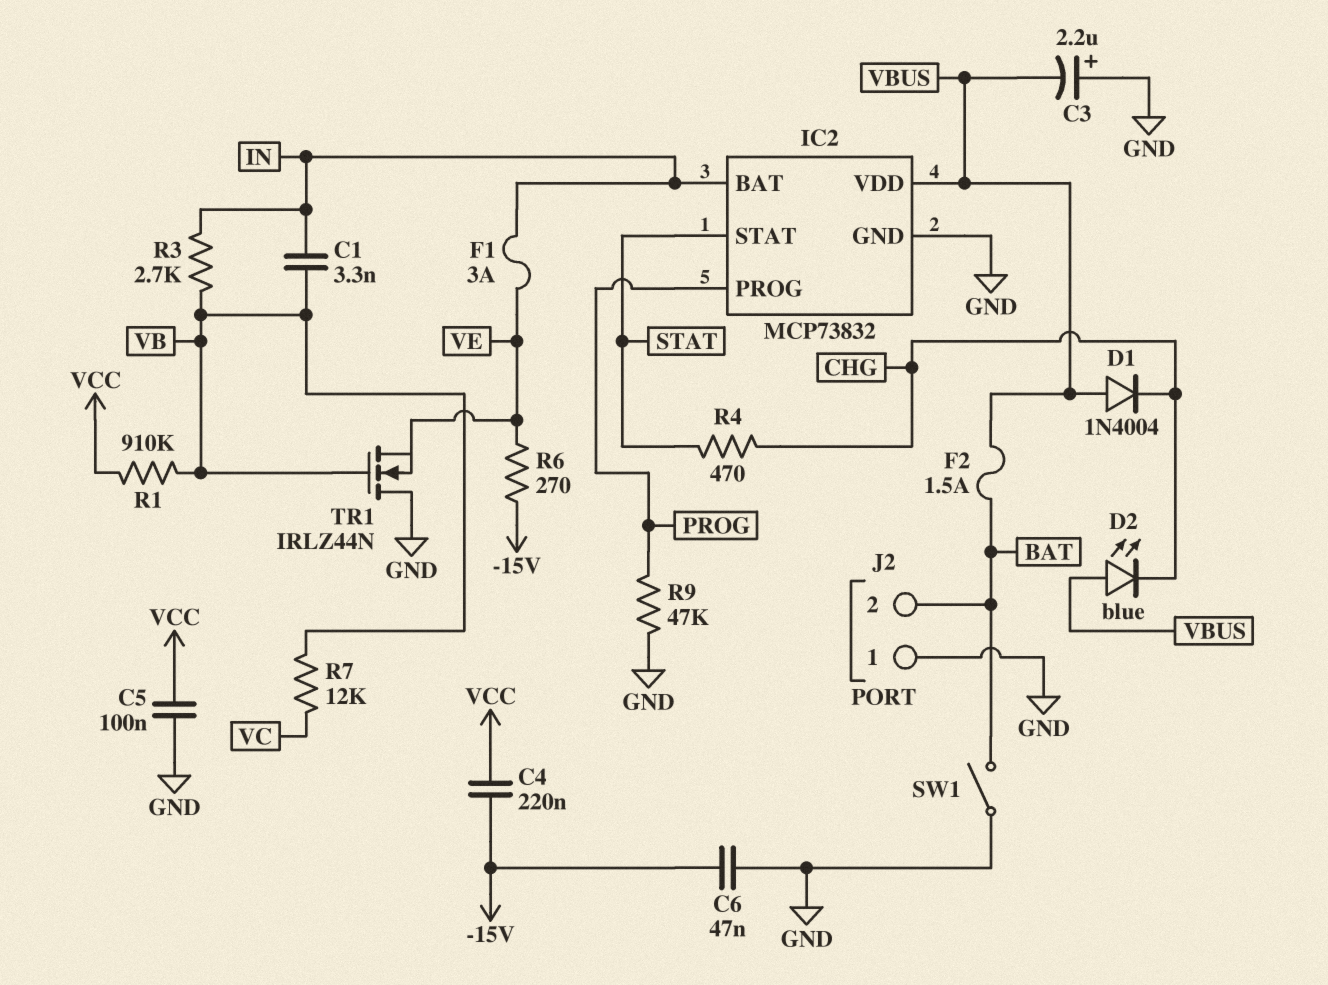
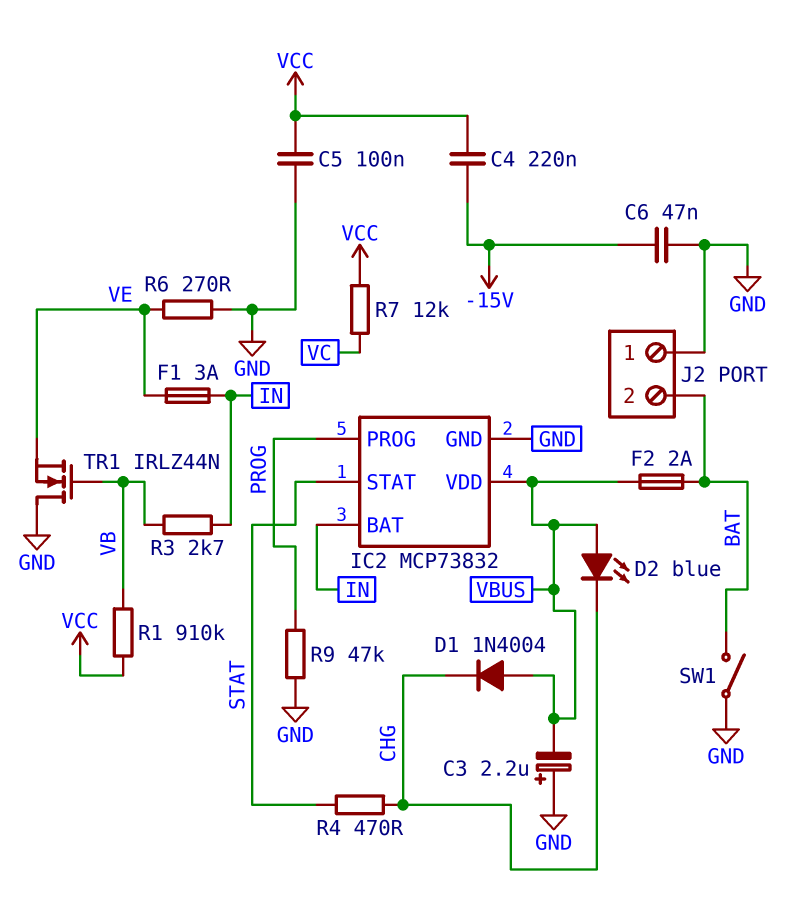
C1: 3.3nF (IN, VB) -> none
F2: 1.5A (BAT, VBUS) -> 2A (BAT, VBUS)
R6: 270 (-15V, VE) -> 270 (GND, VE)
R7: 12k (VB, VC) -> 12k (VC, VCC)

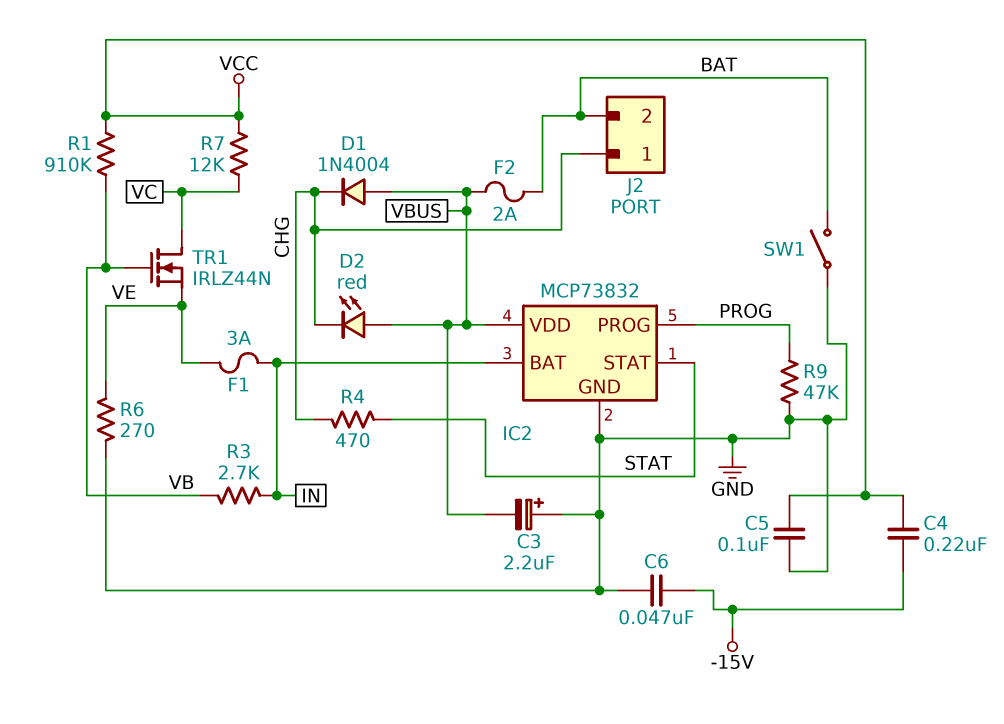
D2: LED blue (A VBUS, K CHG) -> LED red (A VBUS, K CHG)
J2 pin 1: GND -> CHG
TR1: NMOS IRLZ44N (G VB, D GND, S VE) -> NMOS IRLZ44N (G VB, D VC, S VE)

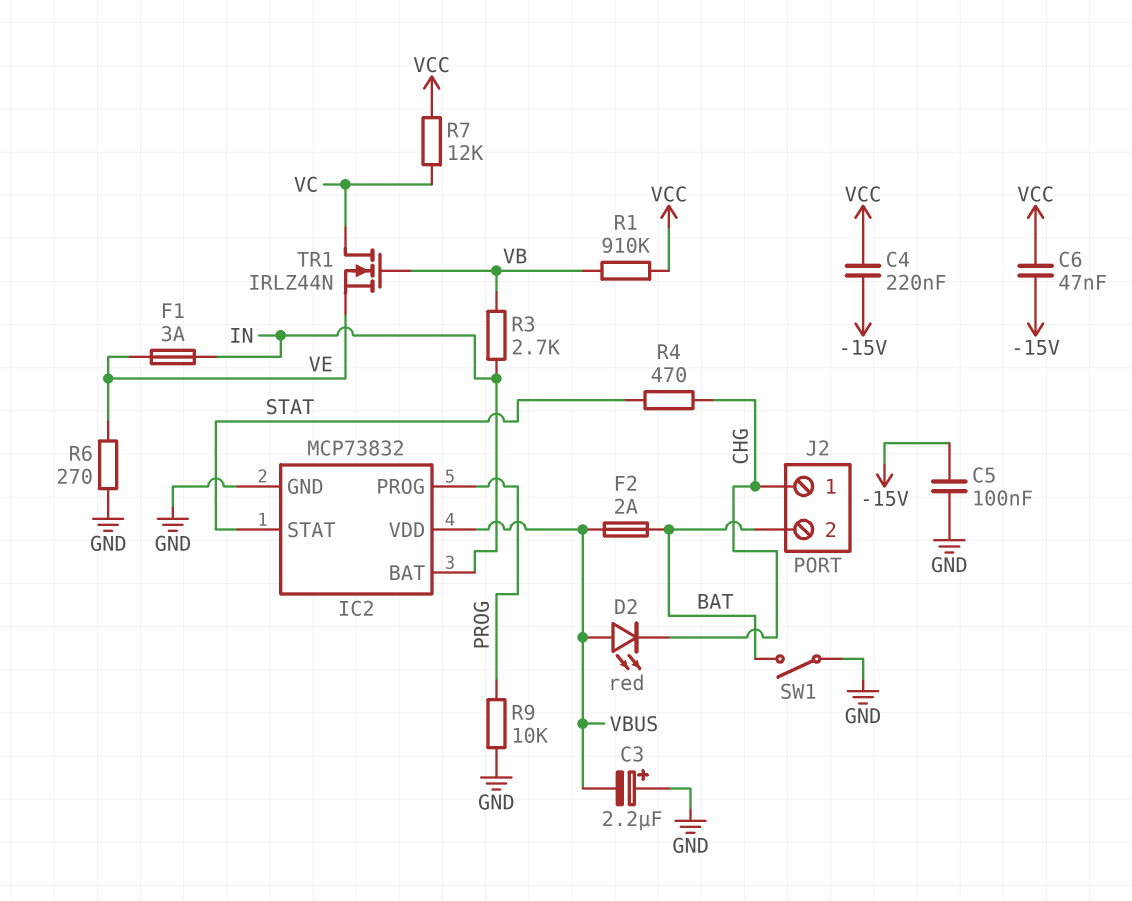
C5: 100nF (GND, VCC) -> 100nF (-15V, GND)
C6: 47nF (-15V, GND) -> 47nF (-15V, VCC)
D1: diode 1N4004 (A VBUS, K CHG) -> none
R9: 47k (GND, PROG) -> 10k (GND, PROG)

